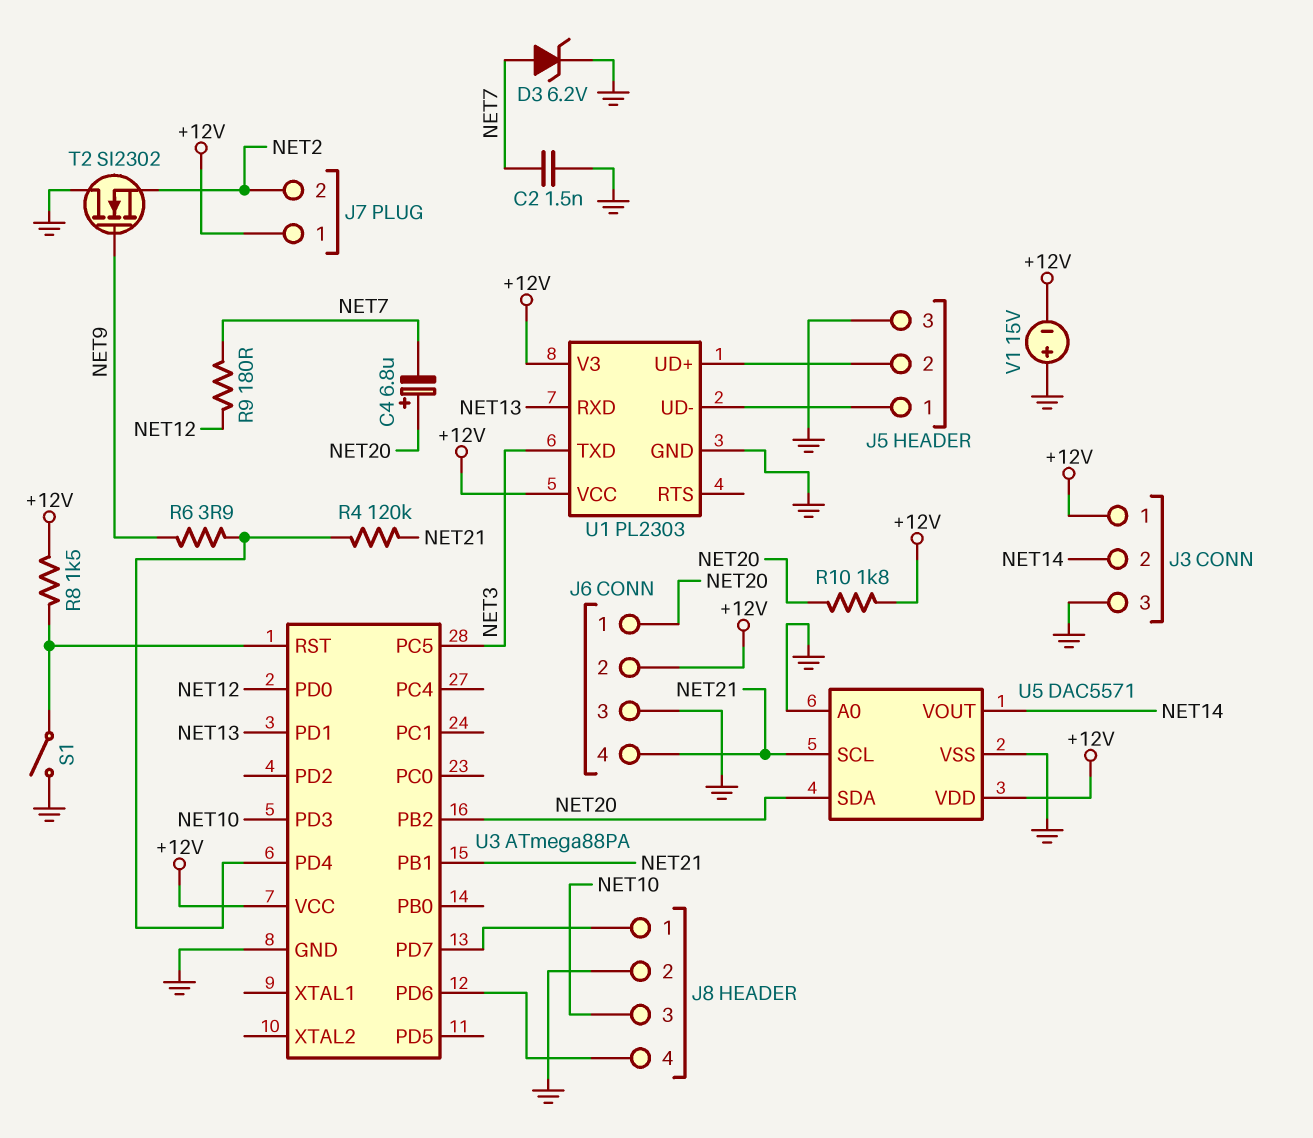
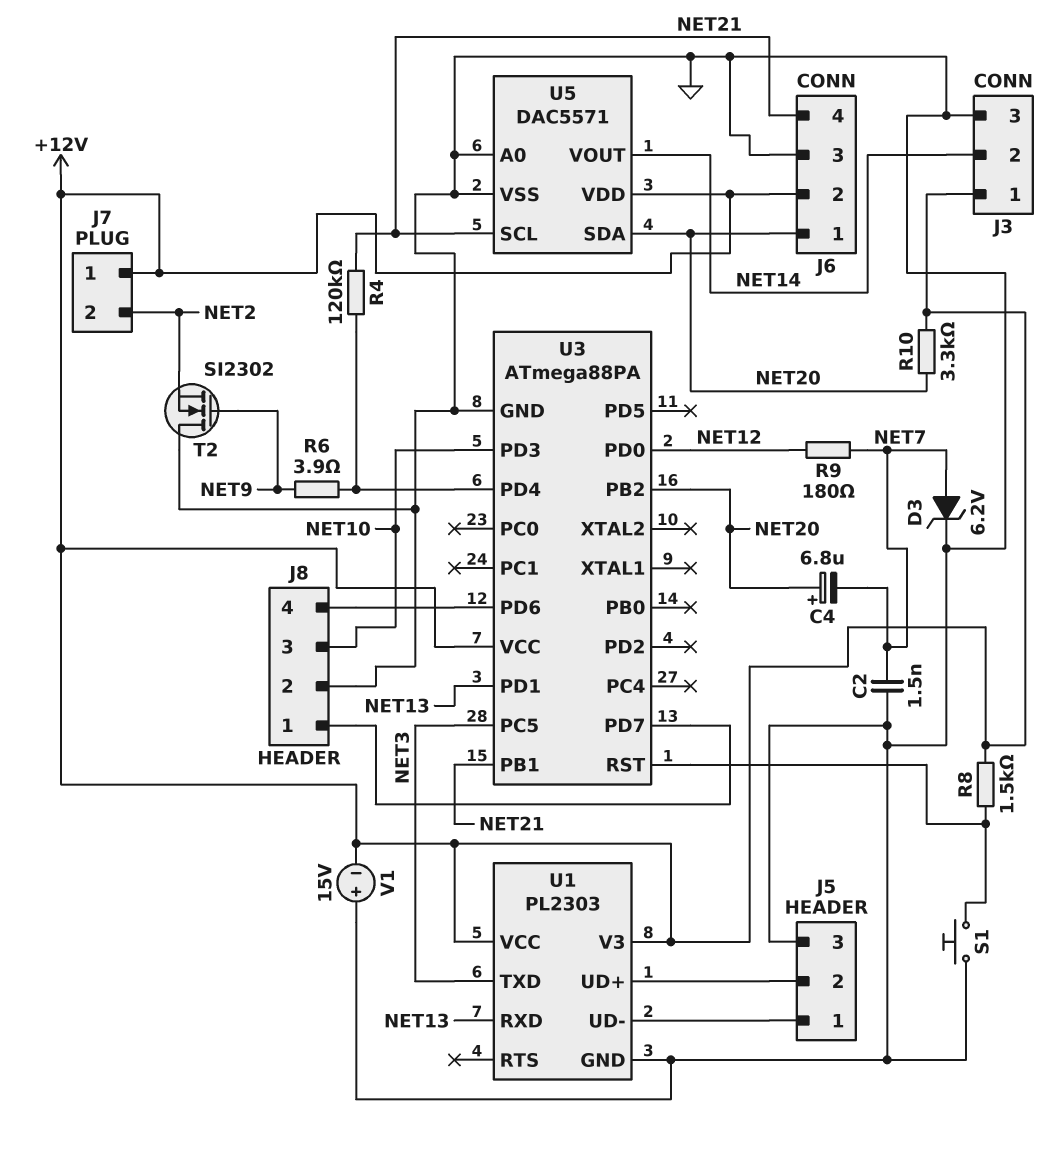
R10: 1.8k (+12V, NET20) -> 3.3k (+12V, NET20)
S1: switch (GND, U3/RST) -> button (GND, U3/RST)

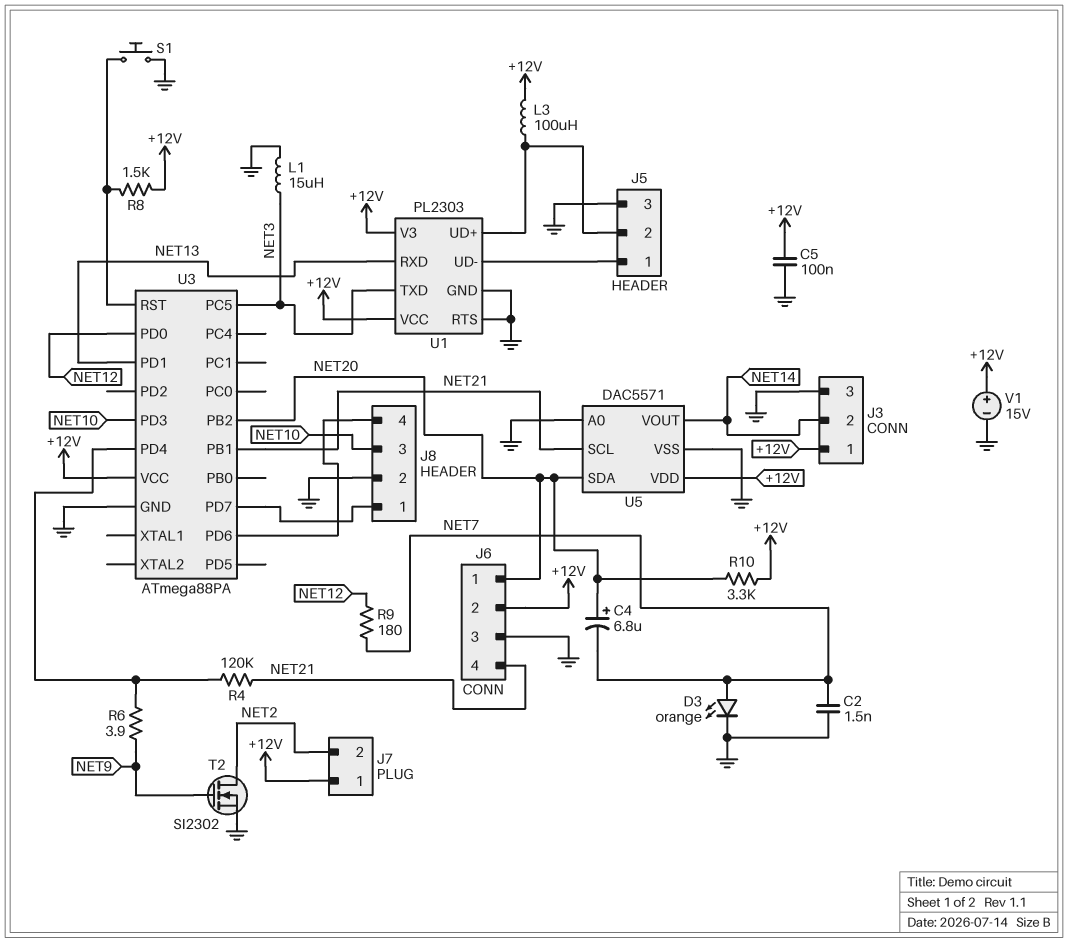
C5: none -> 100nF (+12V, GND)
D3: zener 6.2V (A NET7, K GND) -> LED orange (A NET7, K GND)
L1: none -> 15uH (GND, NET3)
L3: none -> 100uH (+12V, J5/2)
T2: NMOS SI2302 (G NET9, D GND, S NET2) -> NMOS SI2302 (G NET9, D NET2, S GND)
U1 pin RTS: none -> GND
V1: 15V (plus GND, minus +12V) -> 15V (plus +12V, minus GND)

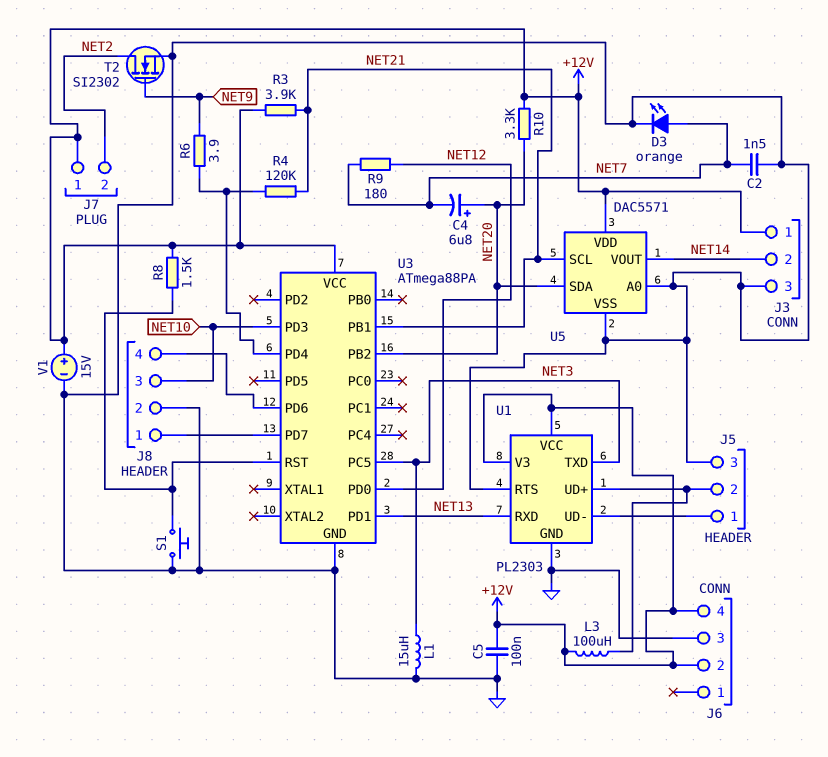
J6 pin 1: NET20 -> none
J6 pin 4: NET21 -> +12V
R3: none -> 3.9k (+12V, NET21)

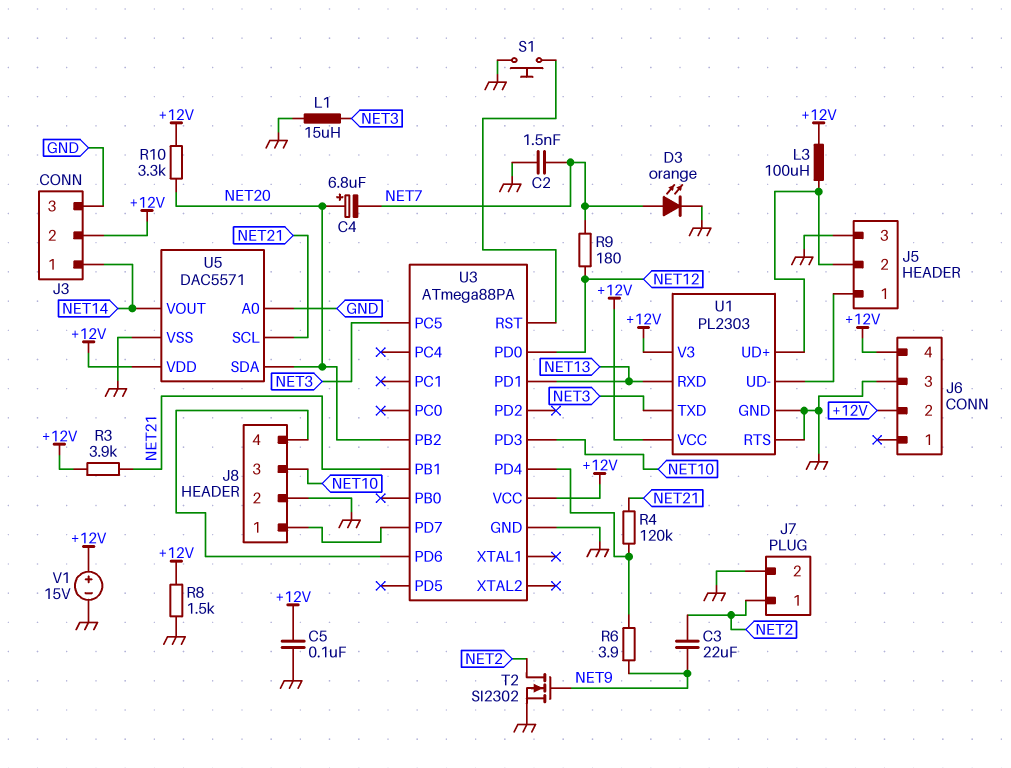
C3: none -> 22uF (NET2, NET9)
J3 pin 1: +12V -> NET14
J3 pin 2: NET14 -> +12V
J7 pin 1: +12V -> NET2
J7 pin 2: NET2 -> GND
R8: 1.5k (+12V, U3/RST) -> 1.5k (+12V, GND)

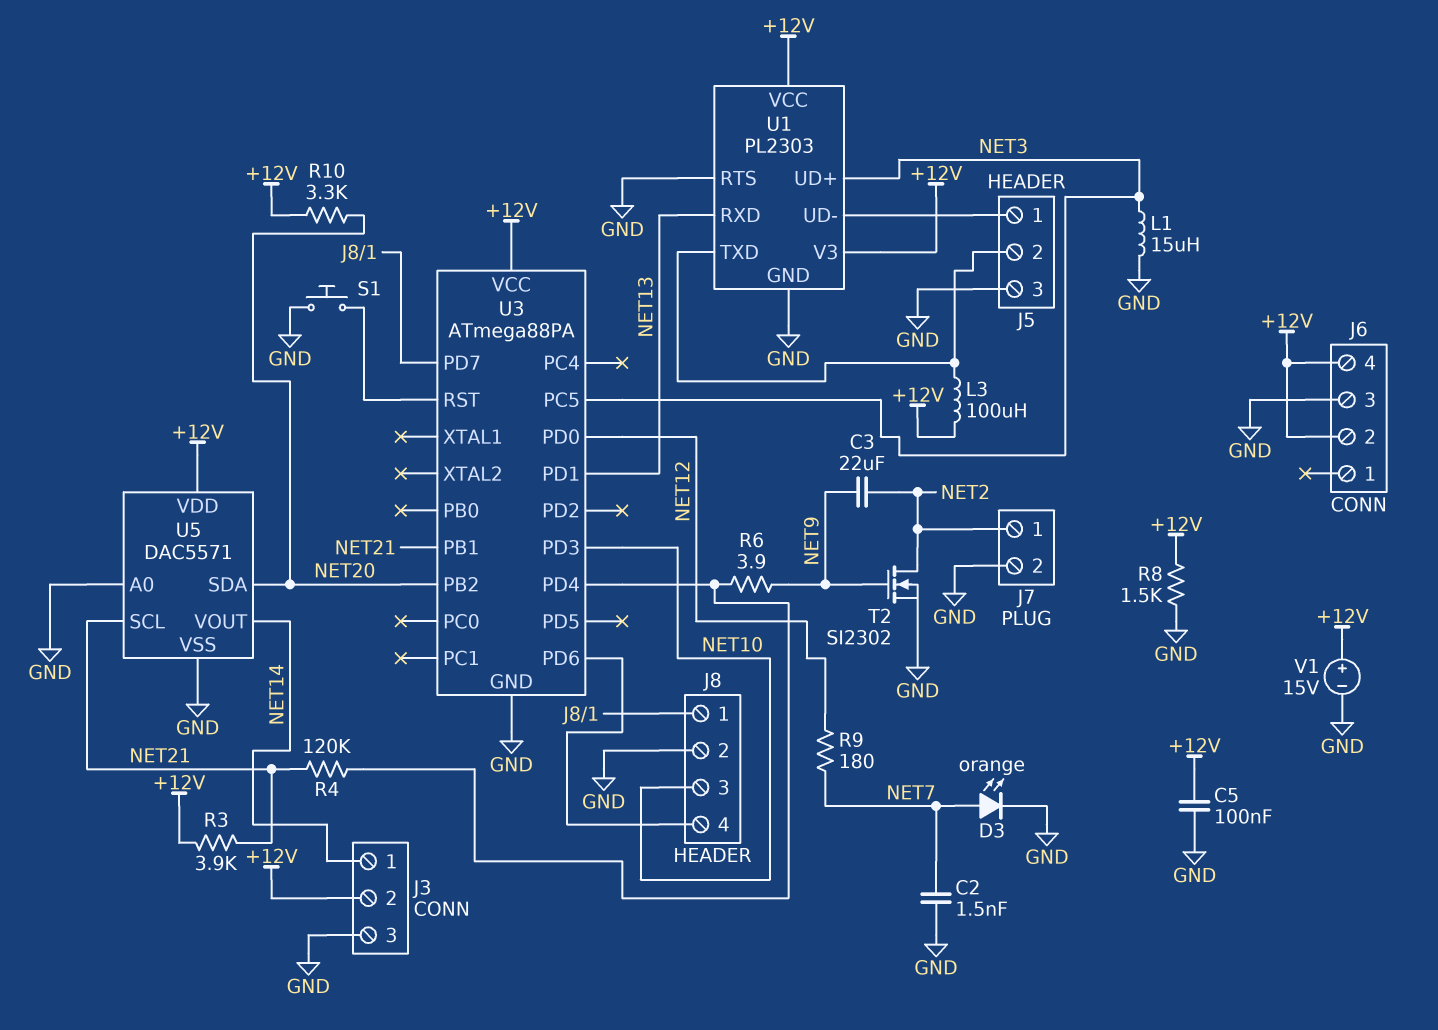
C4: 6.8uF (plus NET20, minus NET7) -> none
U1 pin TXD: NET3 -> J5/2
U1 pin UD+: J5/2 -> NET3

